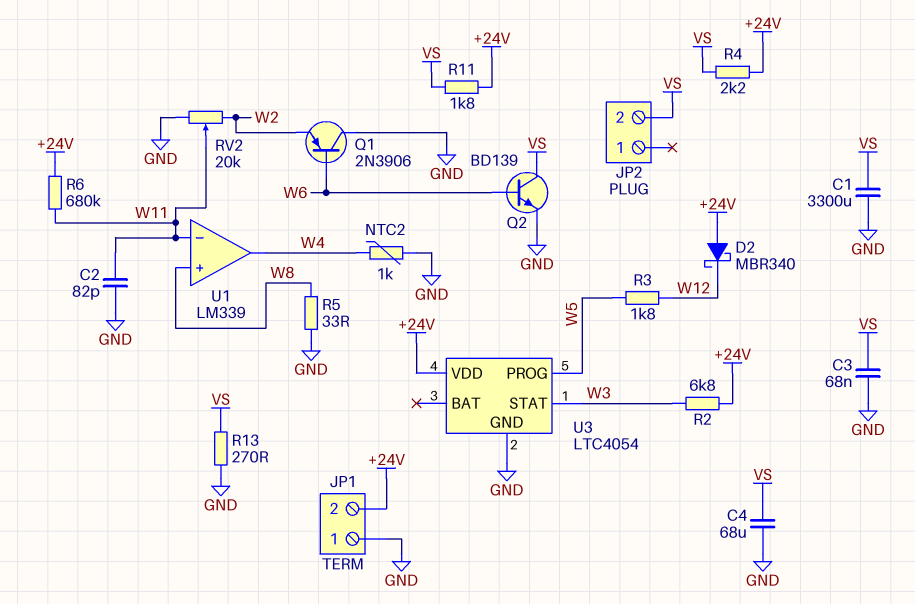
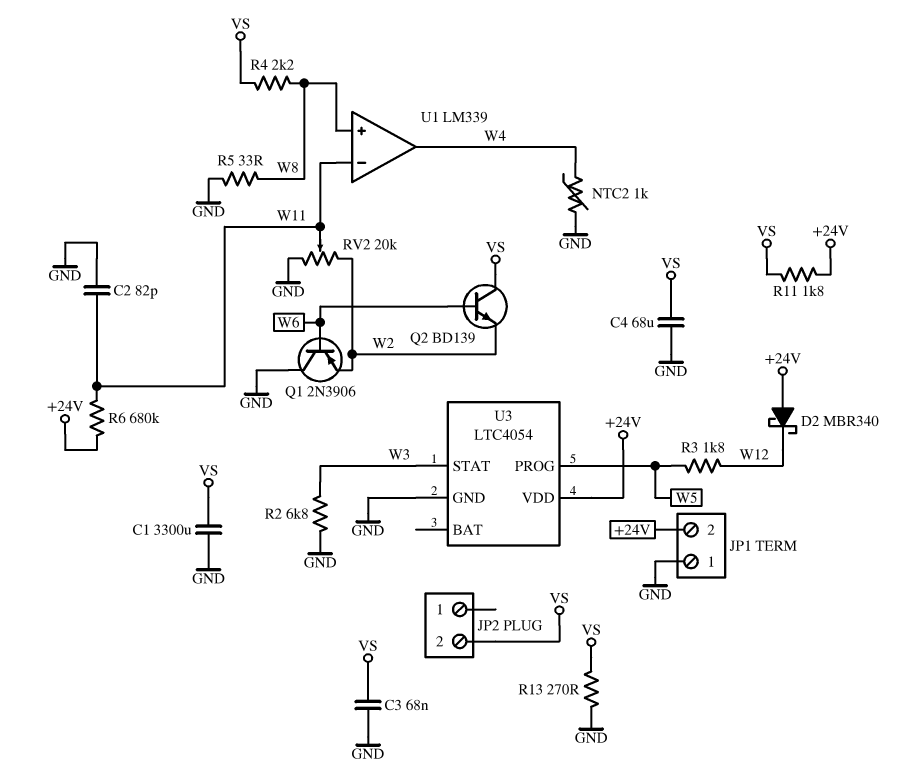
Q2: NPN BD139 (B W6, C VS, E GND) -> NPN BD139 (B W6, C VS, E W2)
R2: 6.8k (+24V, W3) -> 6.8k (GND, W3)
R4: 2.2k (+24V, VS) -> 2.2k (VS, W8)

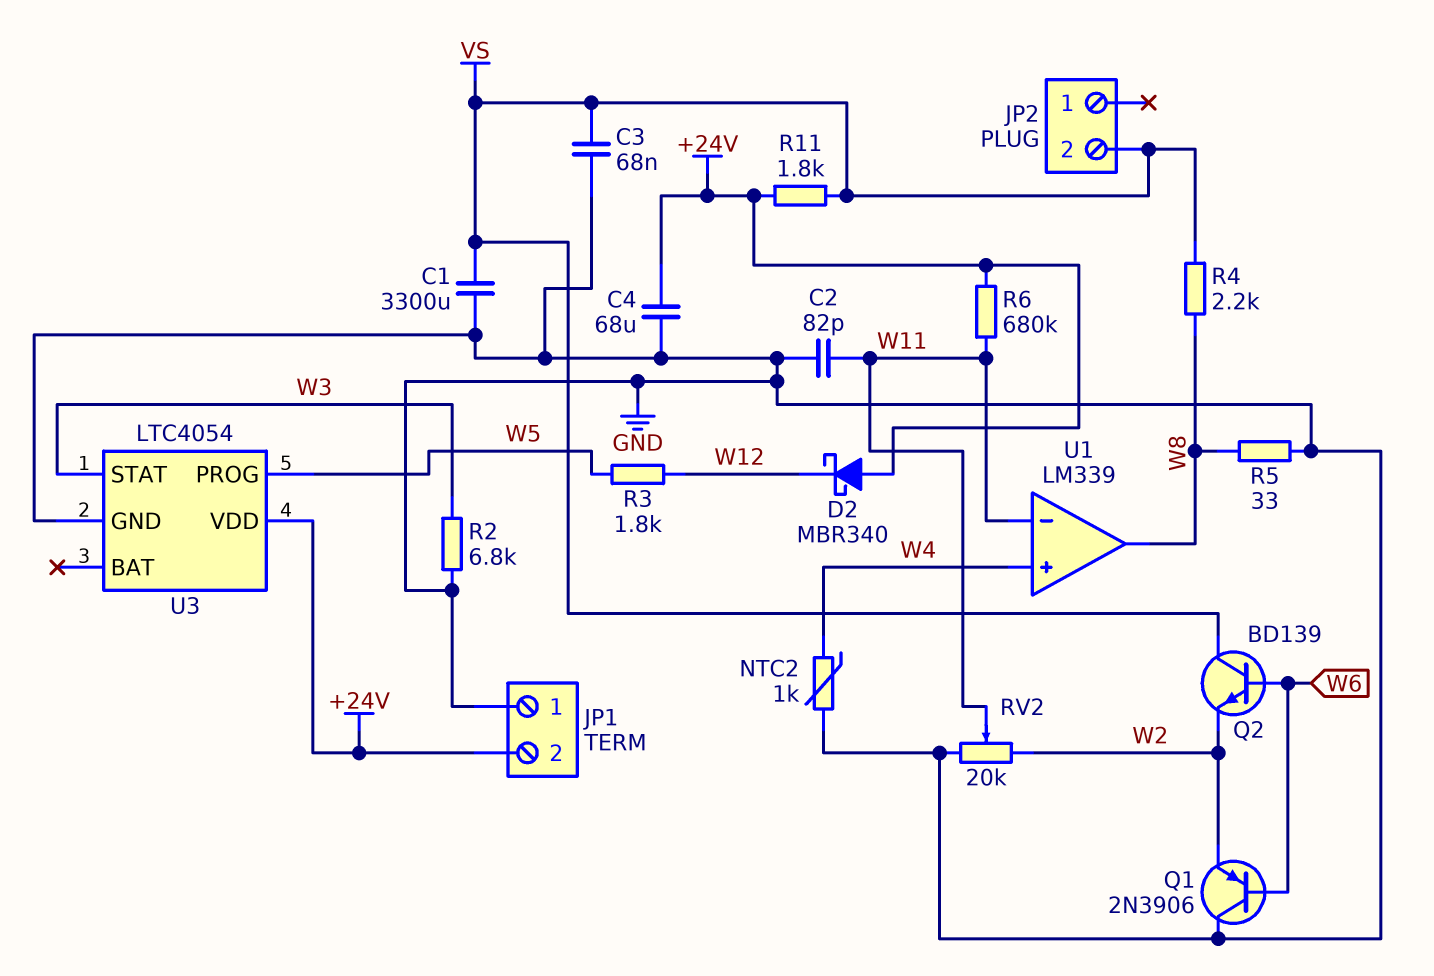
C4: 68uF (GND, VS) -> 68uF (+24V, GND)
R13: 270 (GND, VS) -> none
U1 pin in+: W8 -> W4
U1 pin out: W4 -> W8

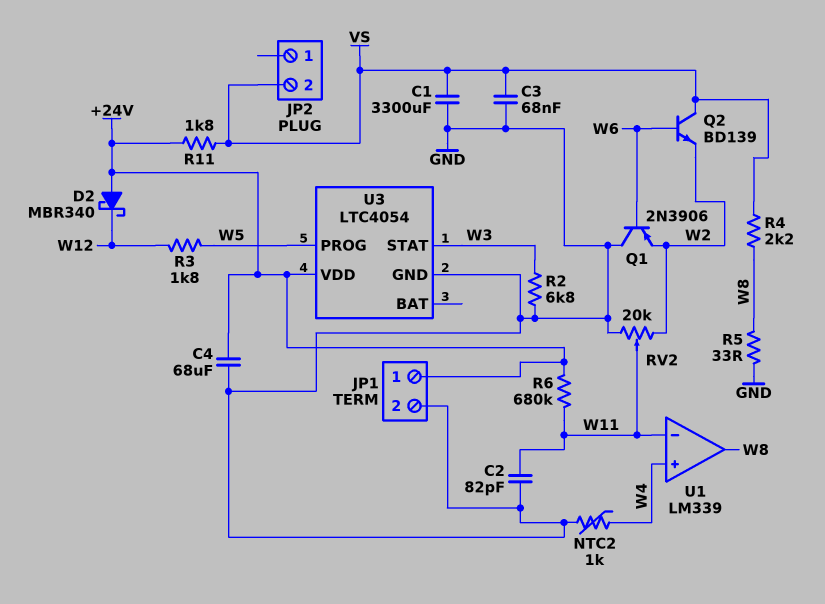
JP1 pin 1: GND -> +24V
JP1 pin 2: +24V -> GND

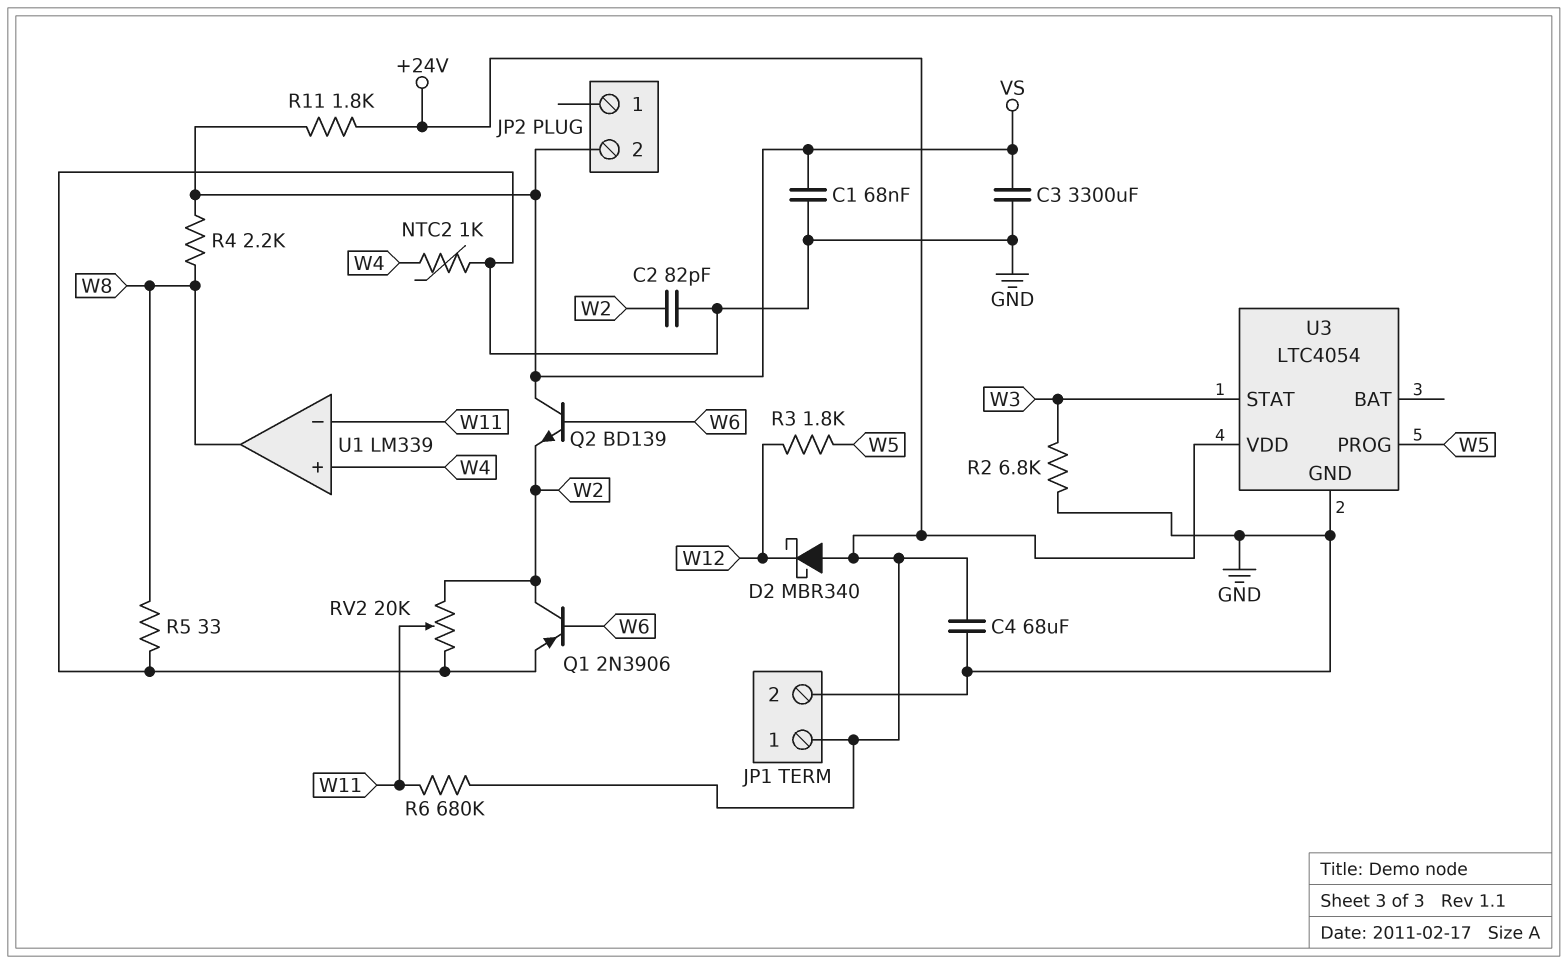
C1: 3300uF (GND, VS) -> 68nF (GND, VS)
C2: 82pF (GND, W11) -> 82pF (GND, W2)
C3: 68nF (GND, VS) -> 3300uF (GND, VS)
Q1: PNP 2N3906 (B W6, C GND, E W2) -> PNP 2N3906 (B W6, C W2, E GND)

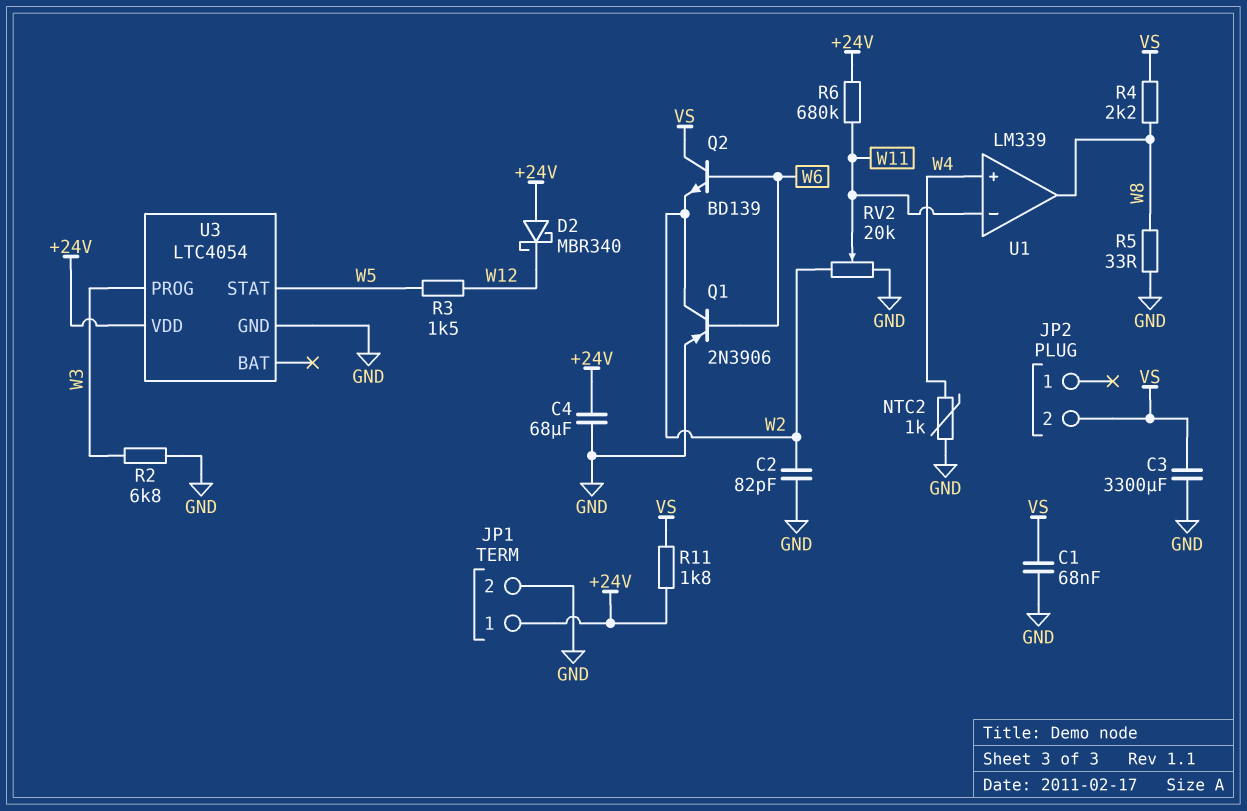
R3: 1.8k (W5, W12) -> 1.5k (W5, W12)
U3 pin PROG: W5 -> W3
U3 pin STAT: W3 -> W5

